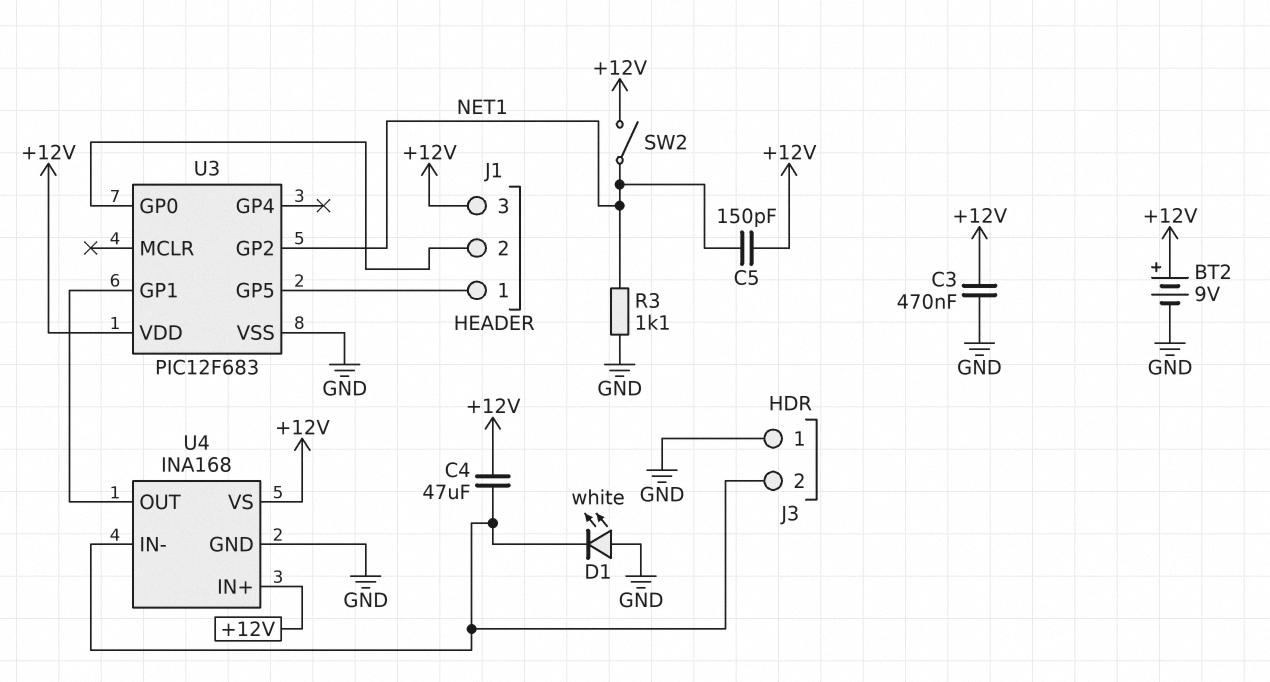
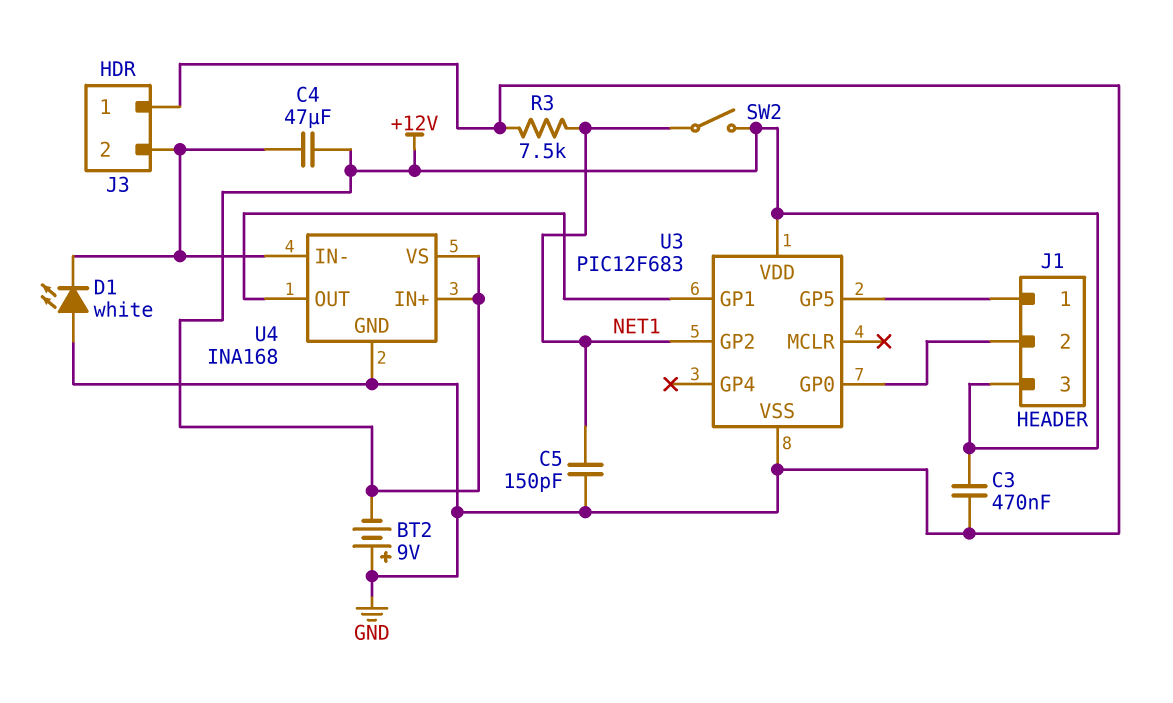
BT2: 9V (plus +12V, minus GND) -> 9V (plus GND, minus +12V)
C5: 150pF (+12V, NET1) -> 150pF (GND, NET1)
R3: 1.1k (GND, NET1) -> 7.5k (GND, NET1)

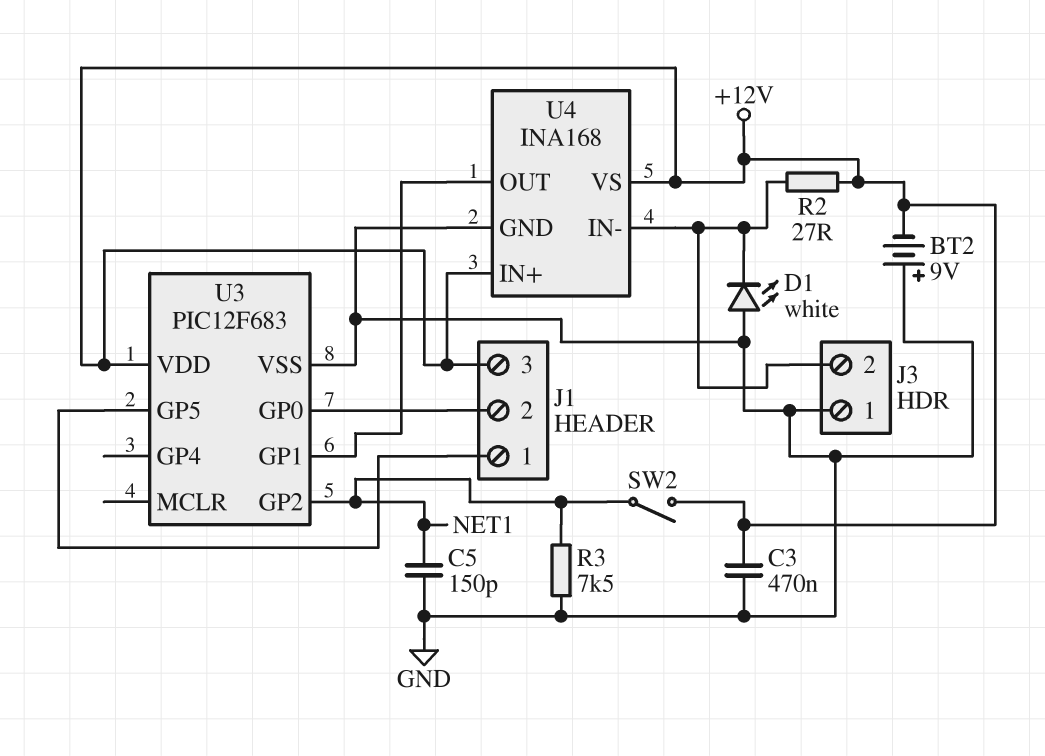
C4: 47uF (+12V, J3/2) -> none
R2: none -> 27 (+12V, J3/2)

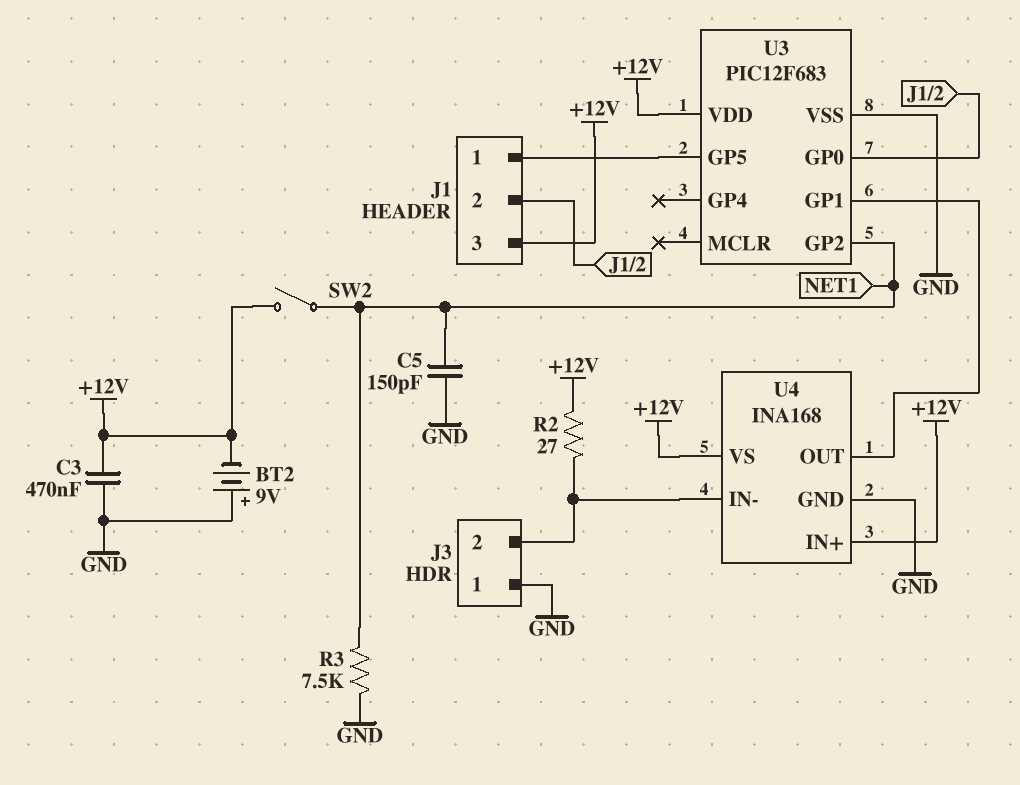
D1: LED white (A GND, K J3/2) -> none

